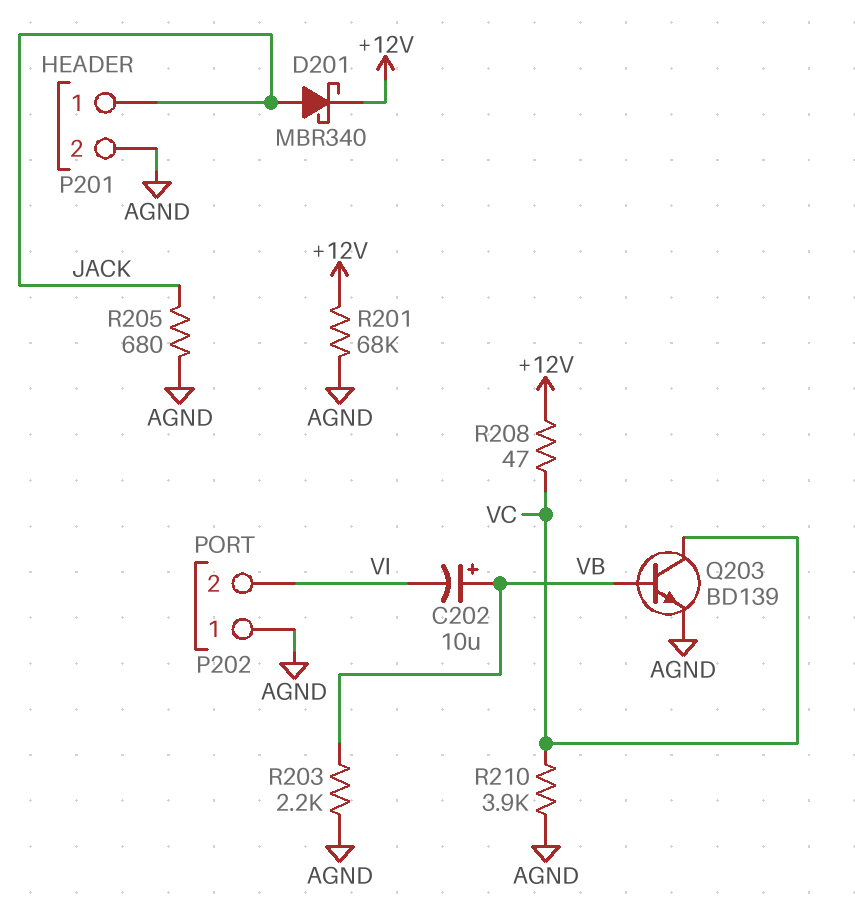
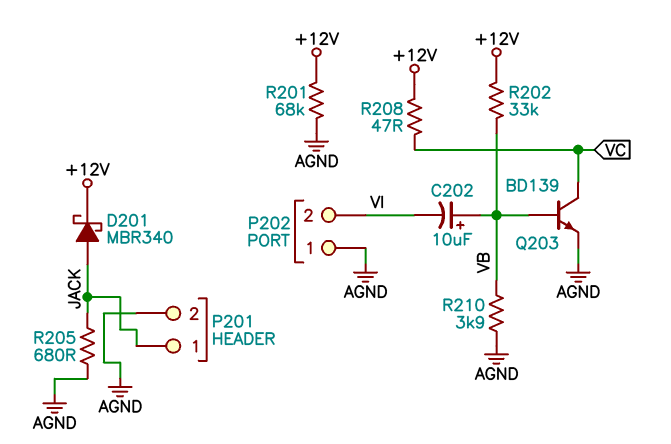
R202: none -> 33k (+12V, VB)
R203: 2.2k (AGND, VB) -> none
R210: 3.9k (AGND, VC) -> 3.9k (AGND, VB)

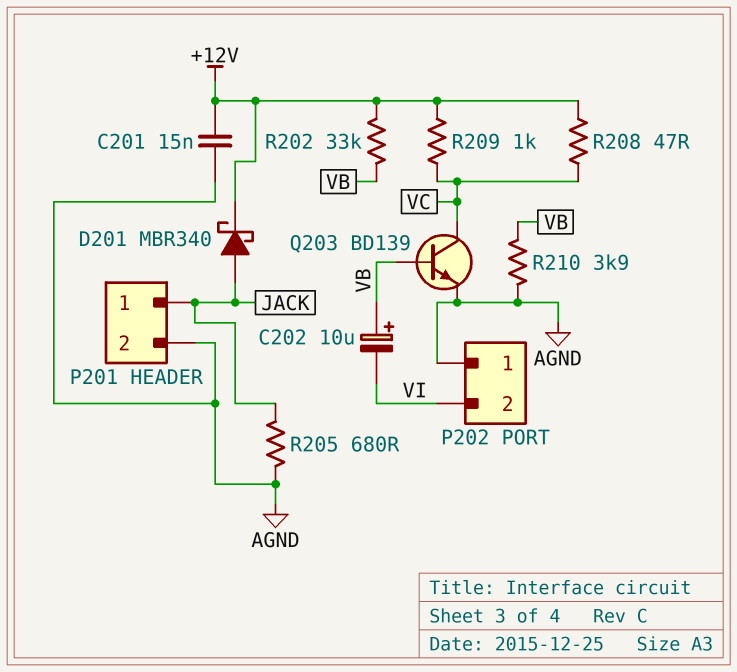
C201: none -> 15nF (+12V, AGND)
R201: 68k (+12V, AGND) -> none
R209: none -> 1k (+12V, VC)

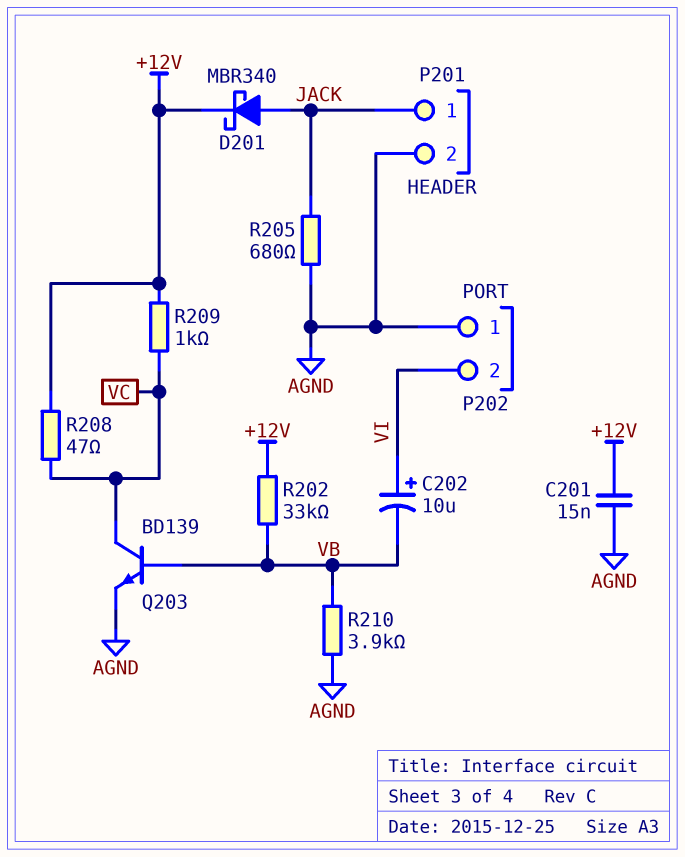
C202: 10uF (plus VB, minus VI) -> 10uF (plus VI, minus VB)

